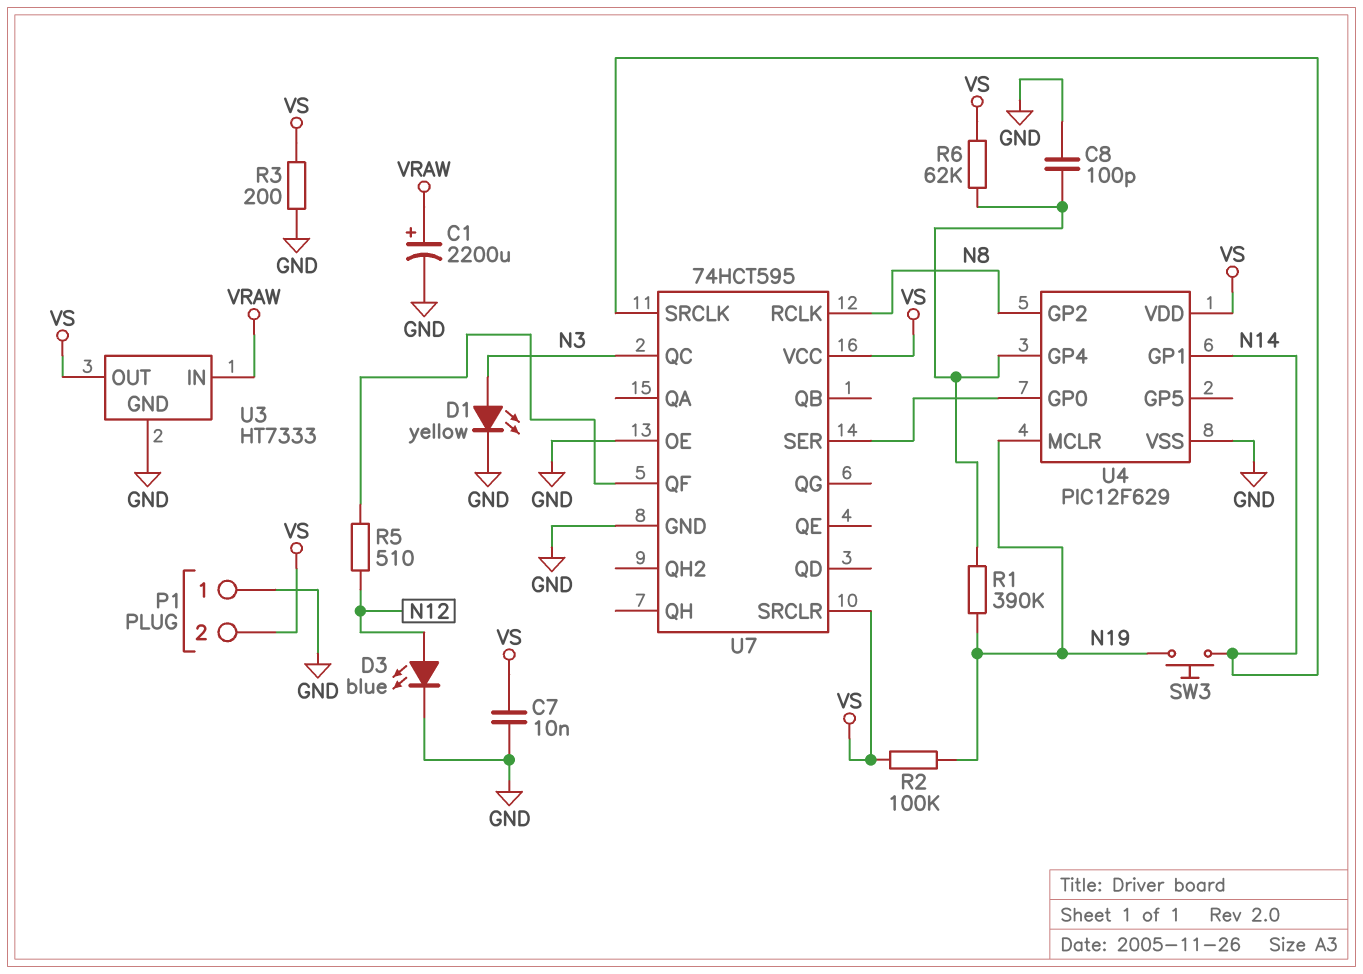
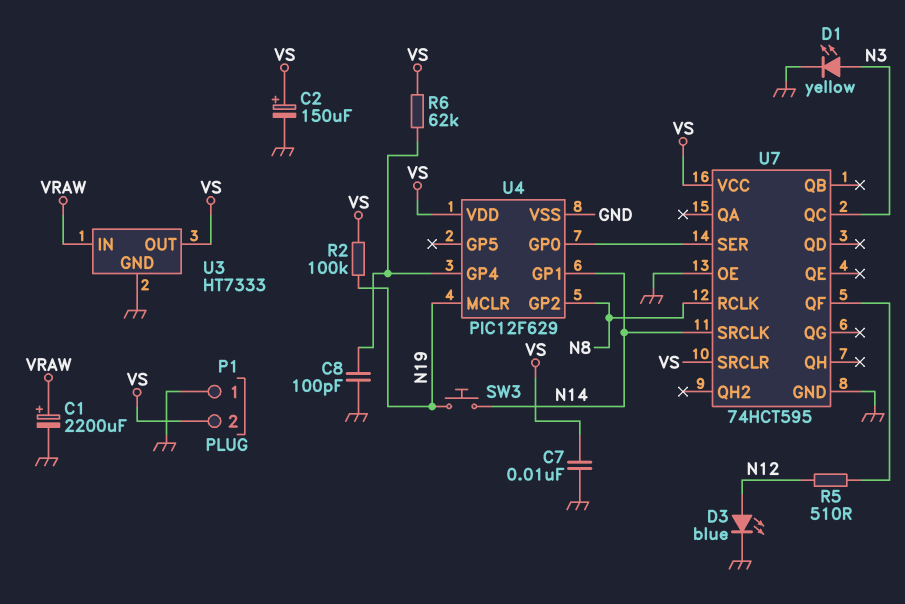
C2: none -> 150uF (plus VS, minus GND)
R1: 390k (N19, U4/GP4) -> none
R3: 200 (GND, VS) -> none

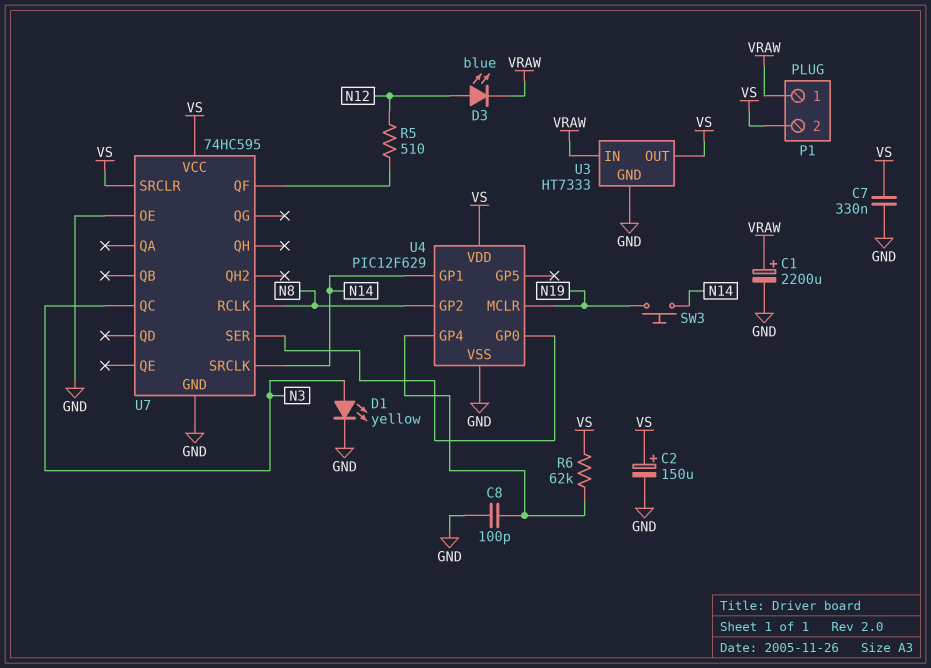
C7: 10nF (GND, VS) -> 330nF (GND, VS)
D3: LED blue (A N12, K GND) -> LED blue (A N12, K VRAW)
P1 pin 1: GND -> VRAW
R2: 100k (N19, VS) -> none
U7: 74HCT595 -> 74HC595

